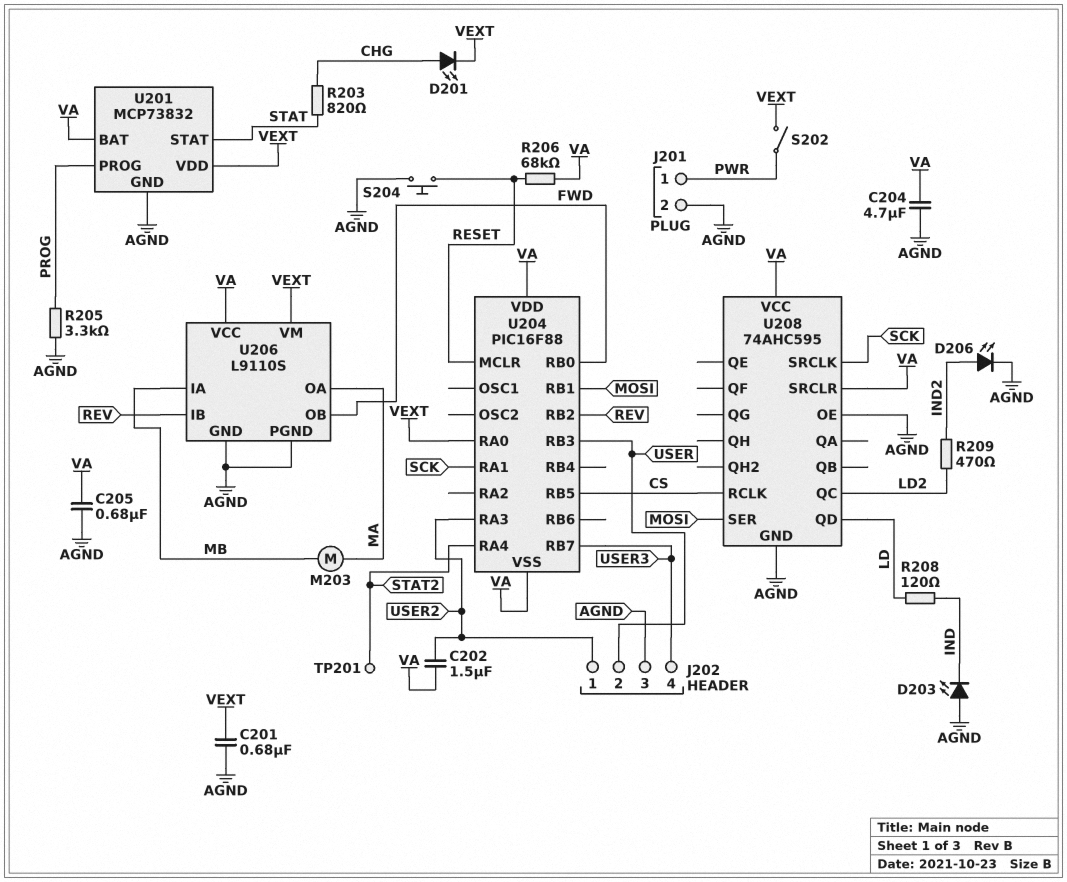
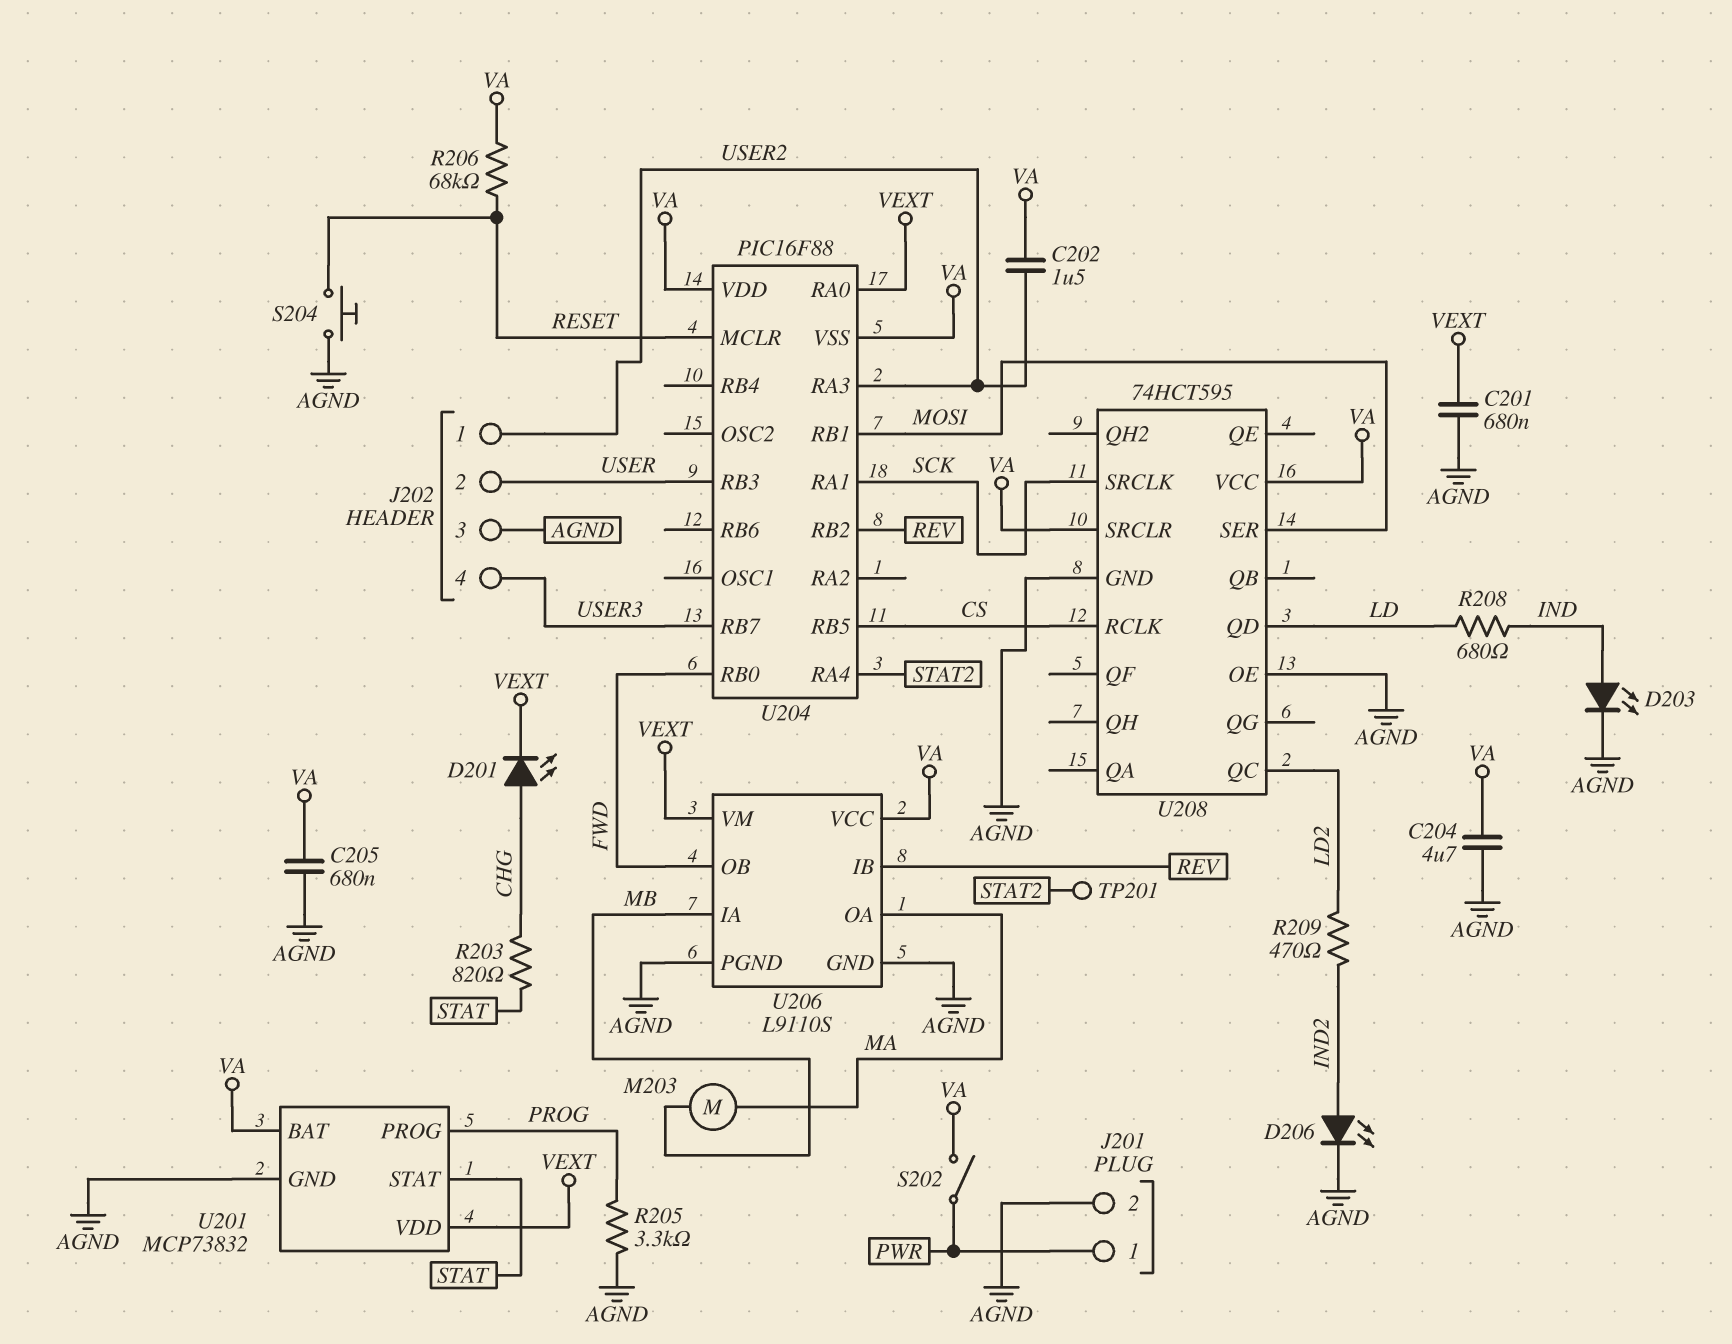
D203: LED (A AGND, K IND) -> LED (A IND, K AGND)
R208: 120 (IND, LD) -> 680 (IND, LD)
S202: switch (PWR, VEXT) -> switch (PWR, VA)
U208: 74AHC595 -> 74HCT595

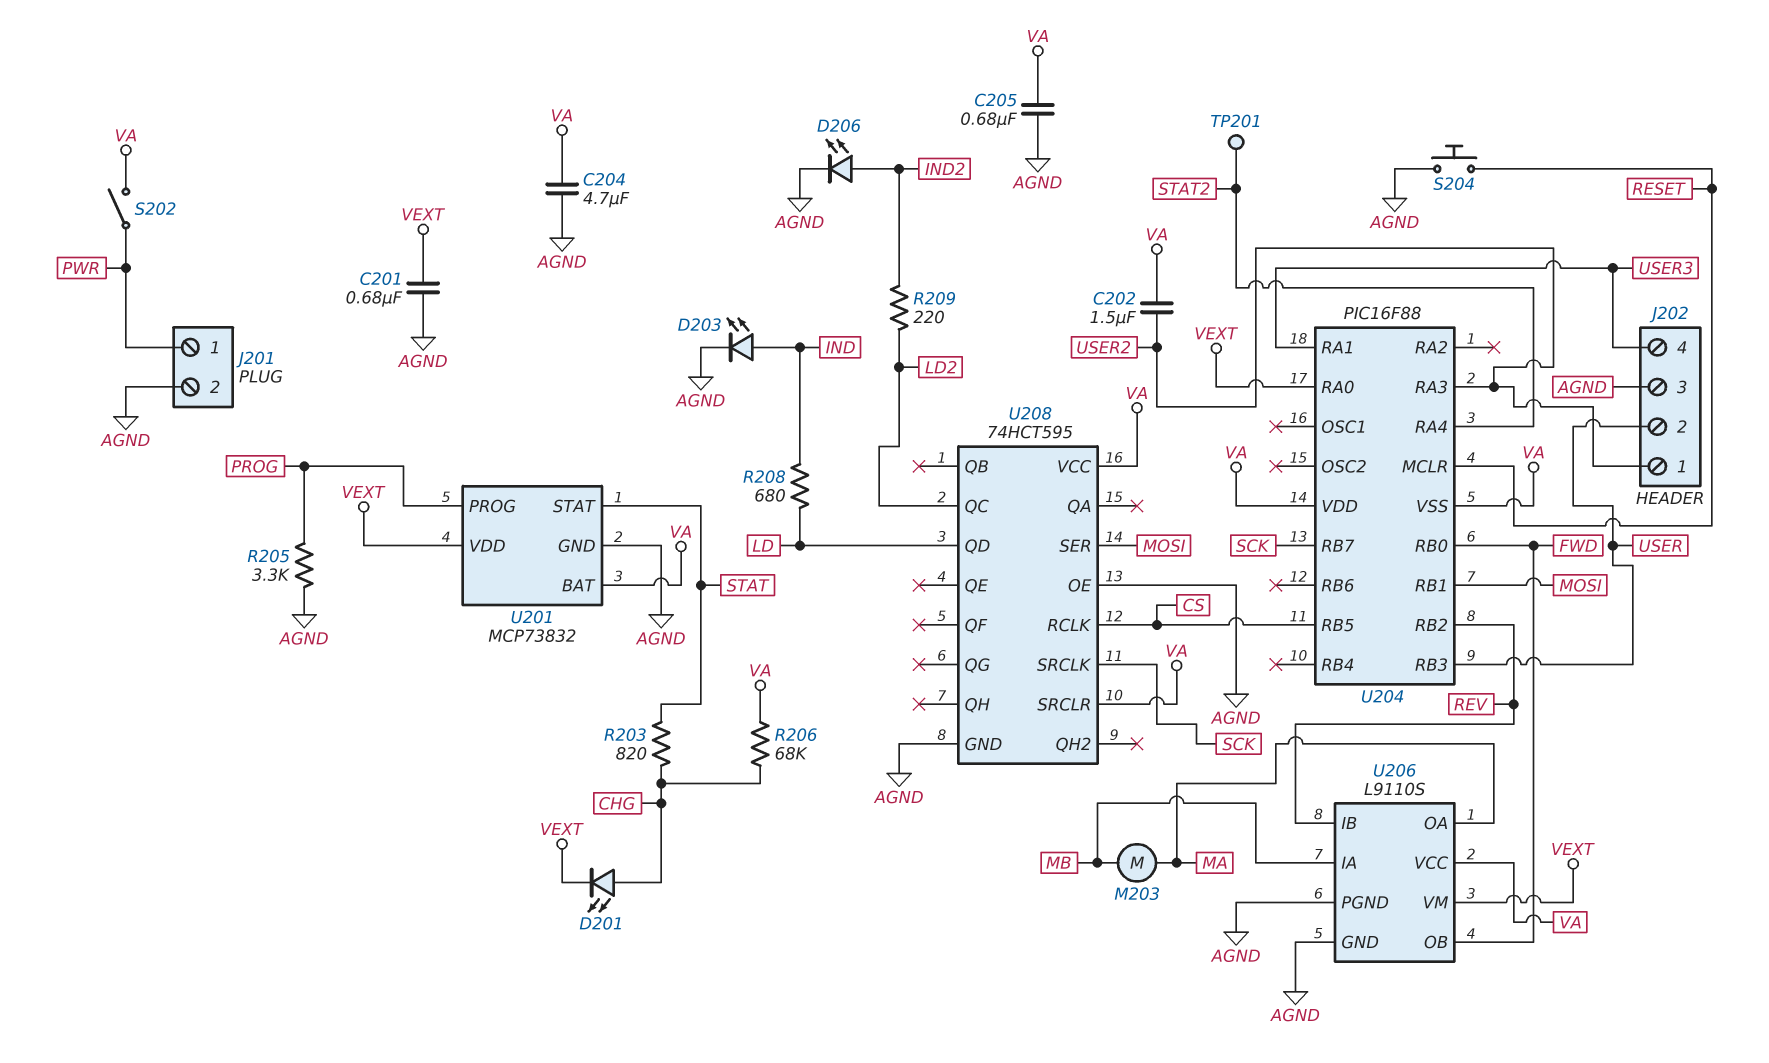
R206: 68k (RESET, VA) -> 68k (CHG, VA)
R209: 470 (IND2, LD2) -> 220 (IND2, LD2)
U204 pin RA1: SCK -> USER3
U204 pin RB7: USER3 -> SCK

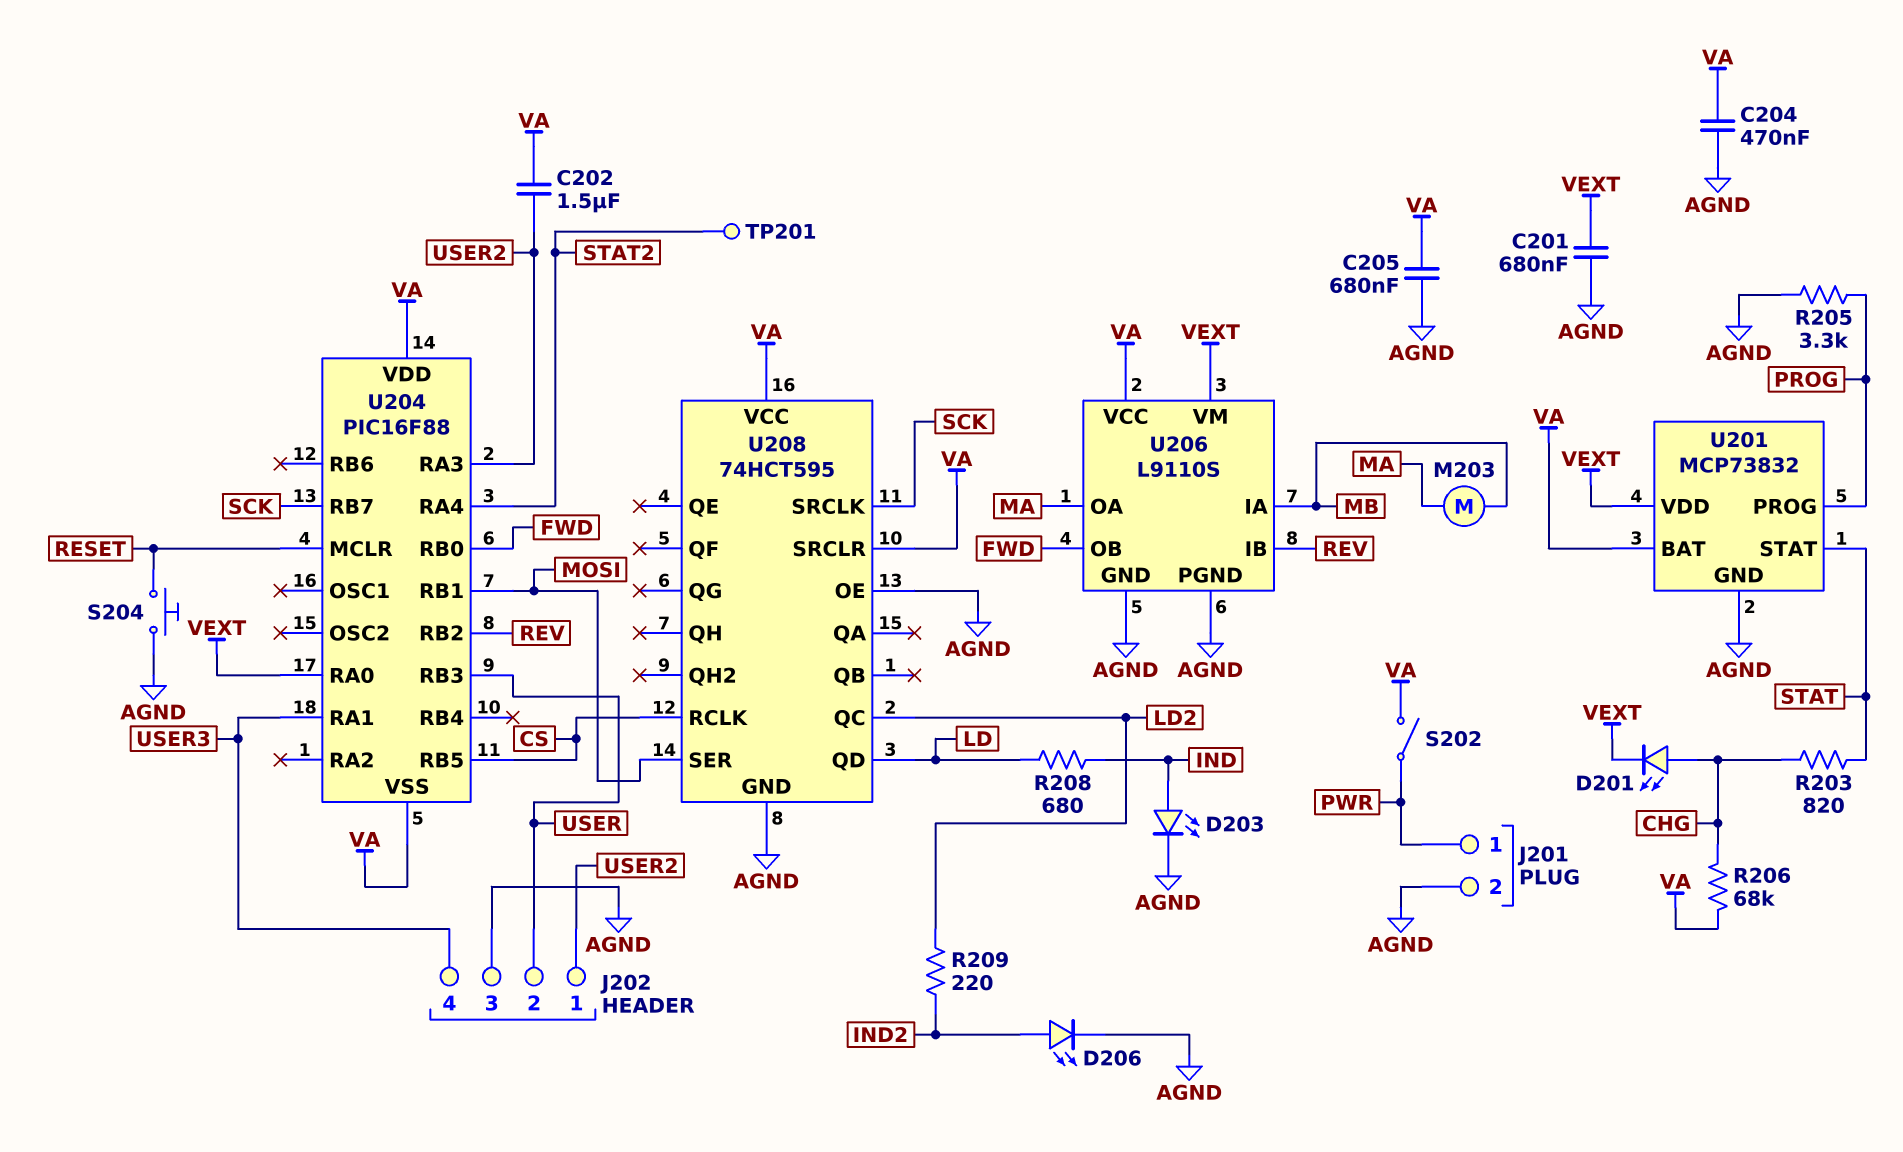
C204: 4.7uF (AGND, VA) -> 470nF (AGND, VA)

